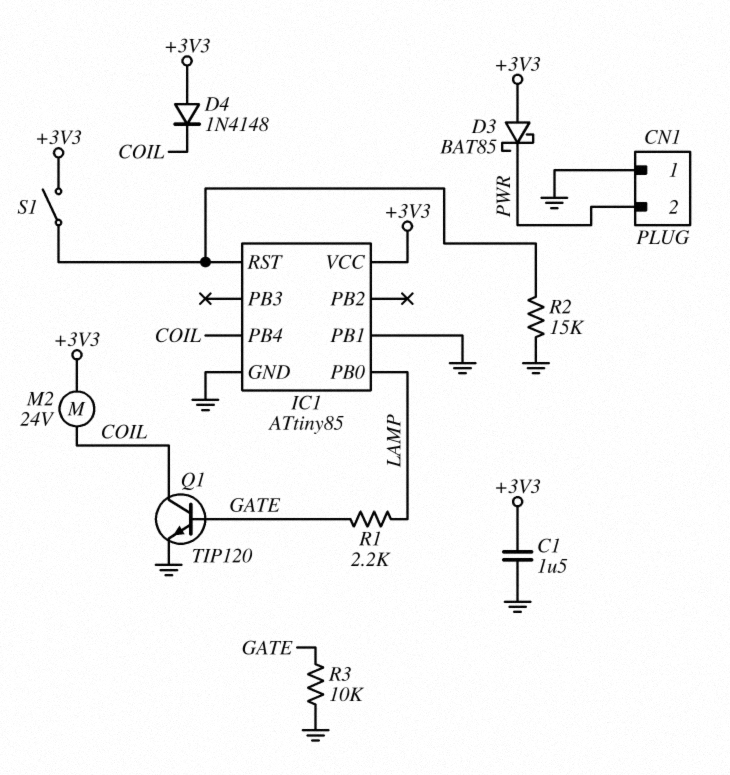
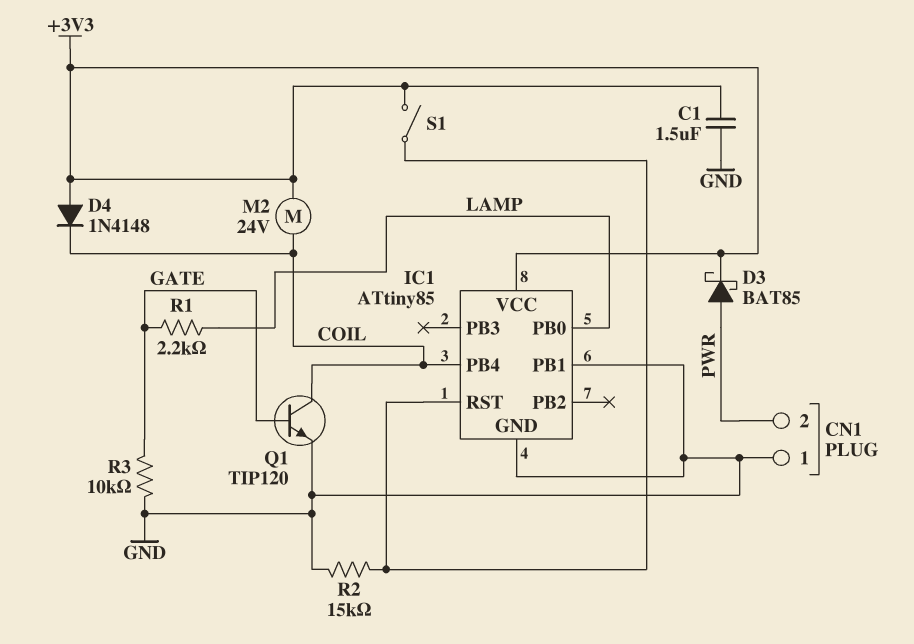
D3: schottky BAT85 (A +3V3, K PWR) -> schottky BAT85 (A PWR, K +3V3)

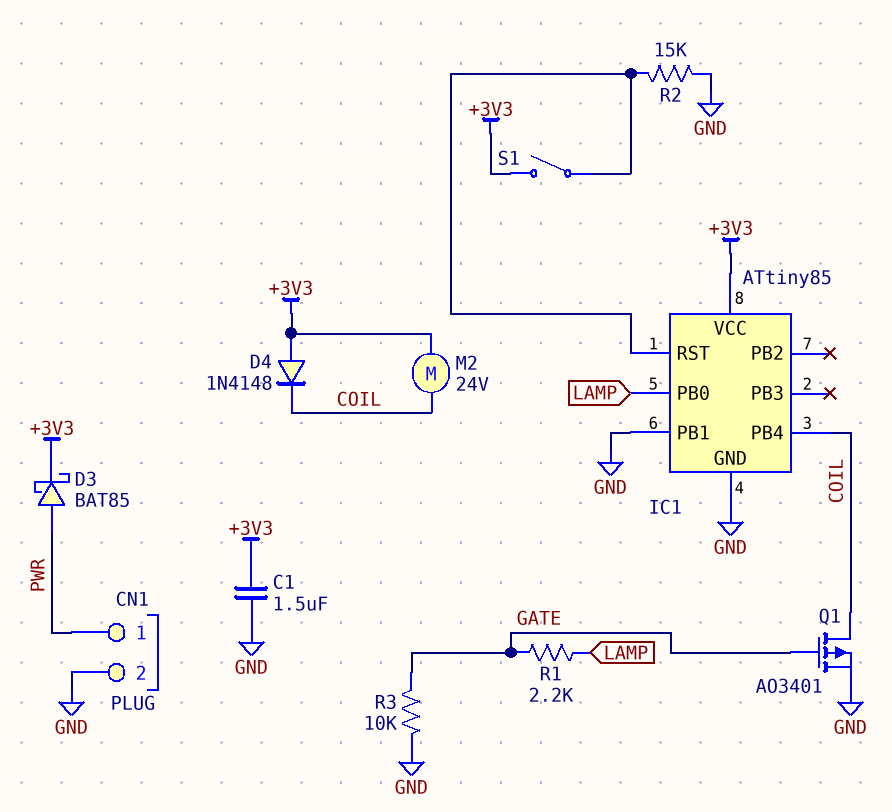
CN1 pin 1: GND -> PWR
CN1 pin 2: PWR -> GND
Q1: NPN TIP120 (B GATE, C COIL, E GND) -> PMOS AO3401 (G GATE, D COIL, S GND)

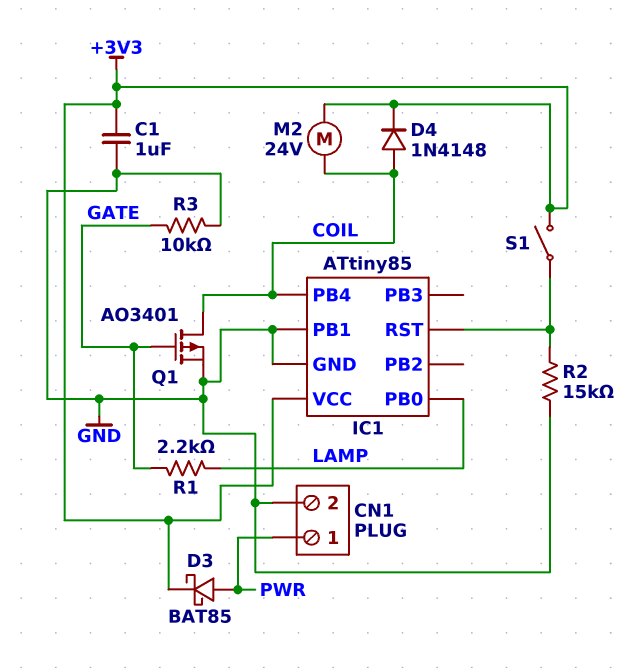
C1: 1.5uF (+3V3, GND) -> 1uF (+3V3, GND)
D4: diode 1N4148 (A +3V3, K COIL) -> diode 1N4148 (A COIL, K +3V3)

